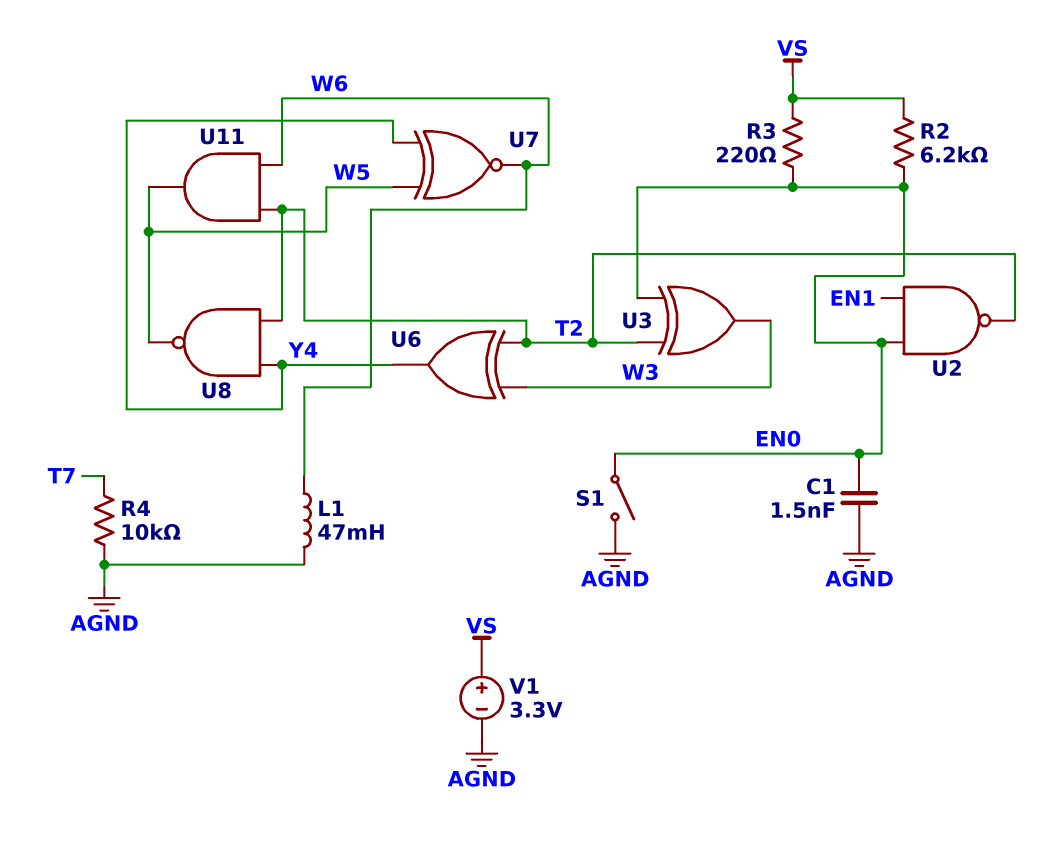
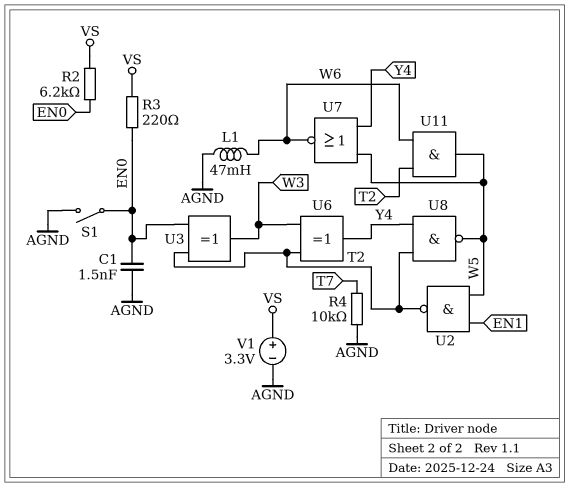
U2: NAND (in EN0, in EN1, out T2) -> NAND (in EN1, in W5, out T2)
U7: XNOR (in W5, in Y4, out W6) -> NOR (in W5, in Y4, out W6)

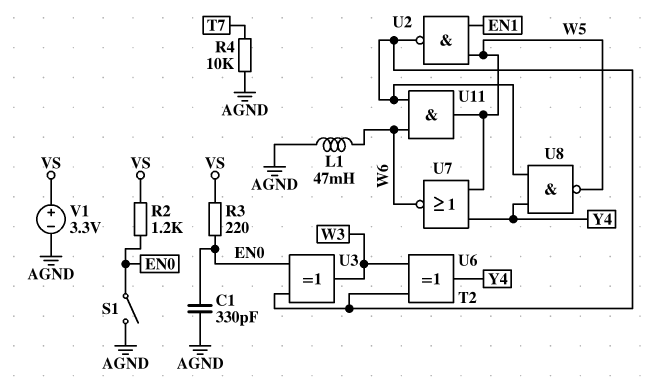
C1: 1.5nF (AGND, EN0) -> 330pF (AGND, EN0)
R2: 6.2k (EN0, VS) -> 1.2k (EN0, VS)

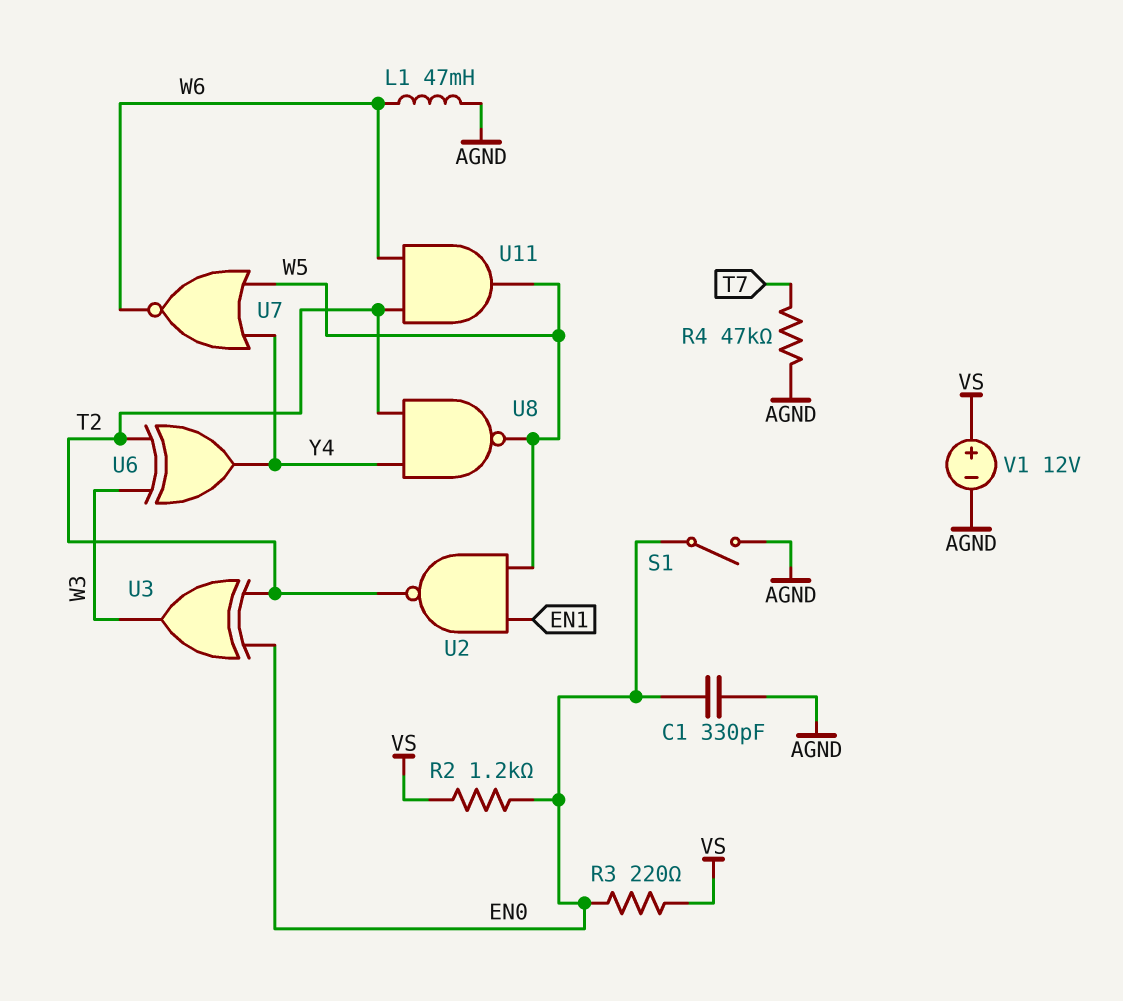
R4: 10k (AGND, T7) -> 47k (AGND, T7)
V1: 3.3V (plus VS, minus AGND) -> 12V (plus VS, minus AGND)

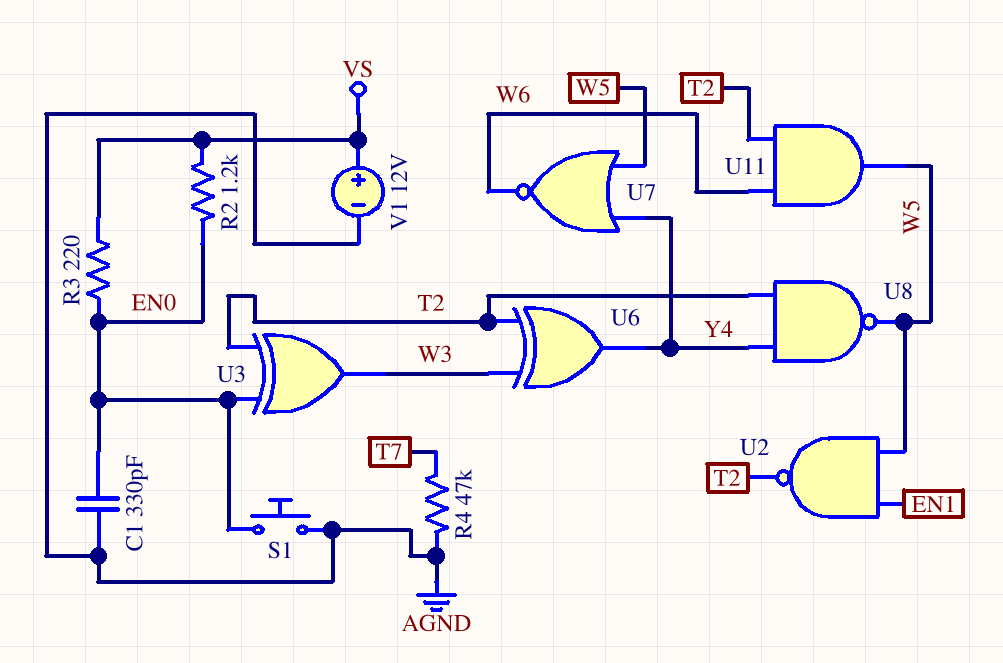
L1: 47mH (AGND, W6) -> none
S1: switch (AGND, EN0) -> button (AGND, EN0)

